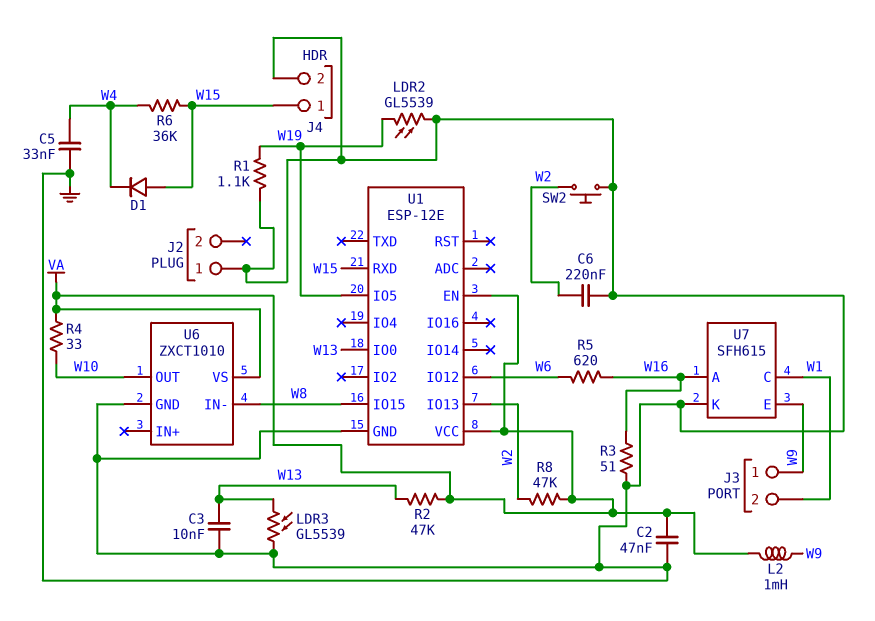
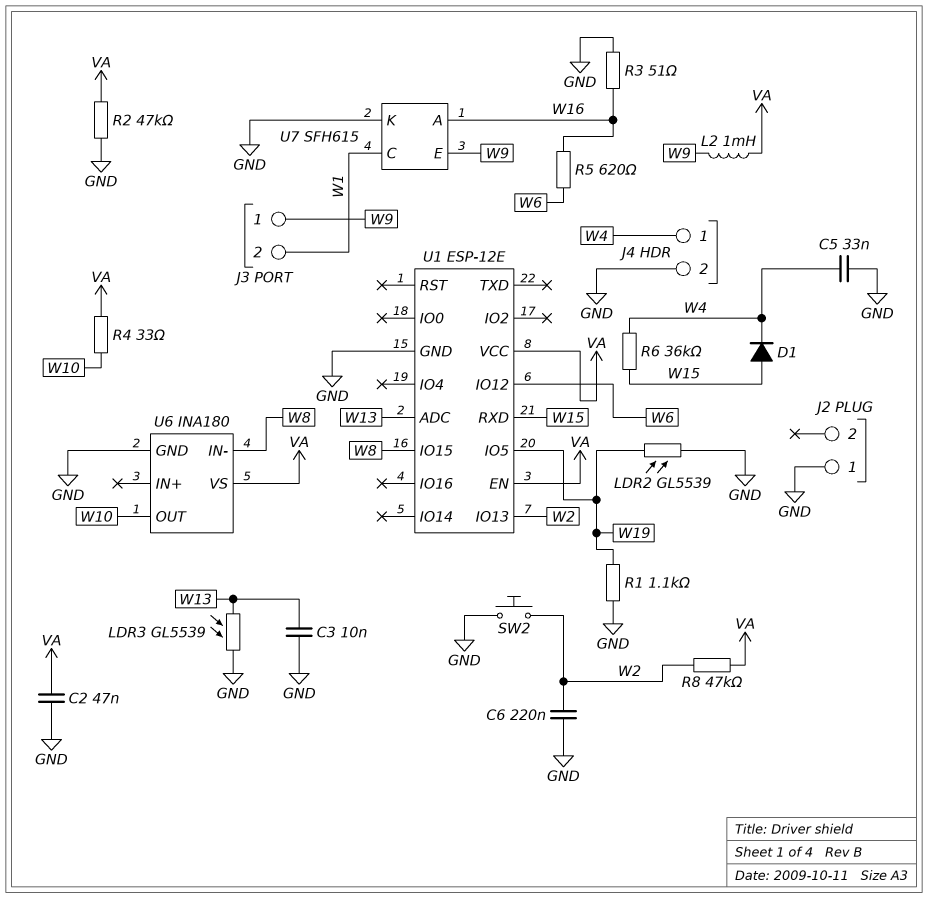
J4 pin 1: W15 -> W4
R2: 47k (VA, W13) -> 47k (GND, VA)
U1 pin ADC: none -> W13
U1 pin IO0: W13 -> none
U6: ZXCT1010 -> INA180

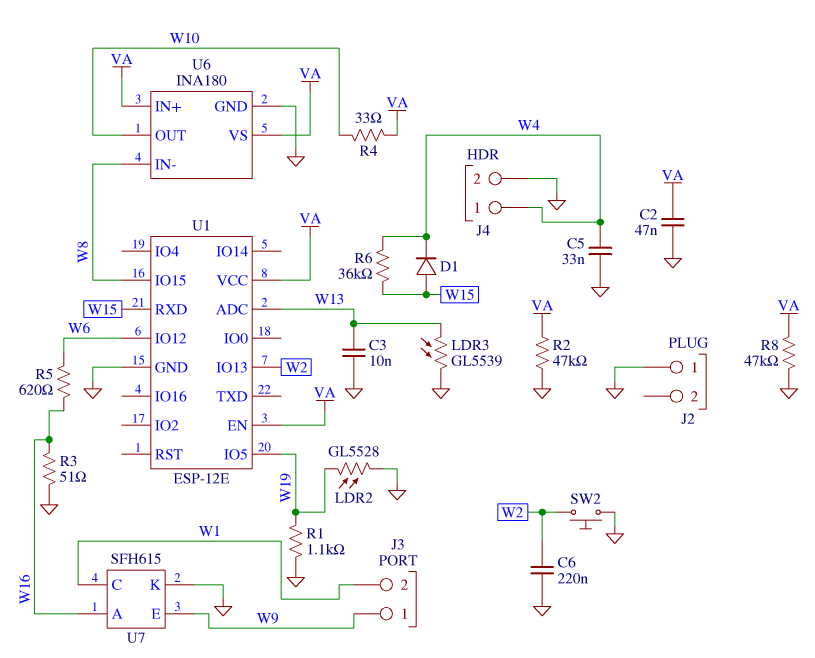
L2: 1mH (VA, W9) -> none
LDR2: GL5539 (GND, W19) -> GL5528 (GND, W19)
R8: 47k (VA, W2) -> 47k (GND, VA)
U6 pin IN+: none -> VA

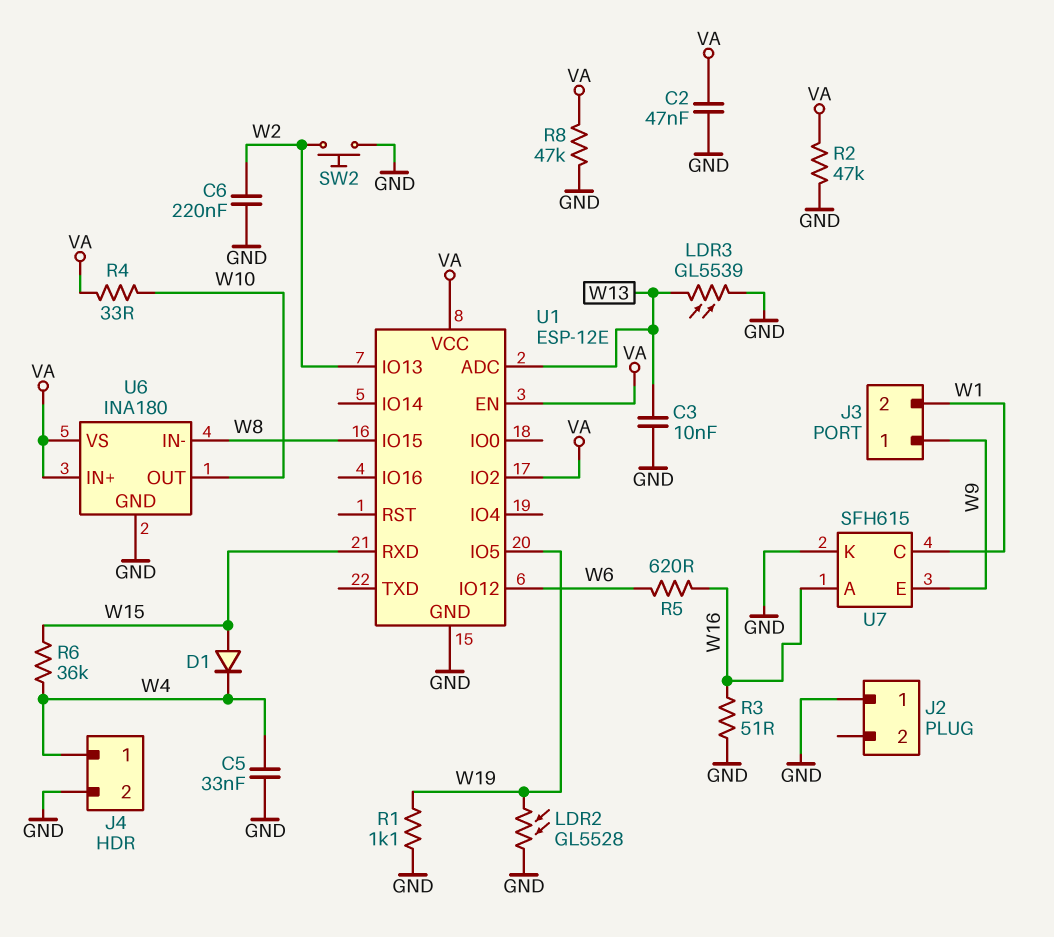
U1 pin IO2: none -> VA

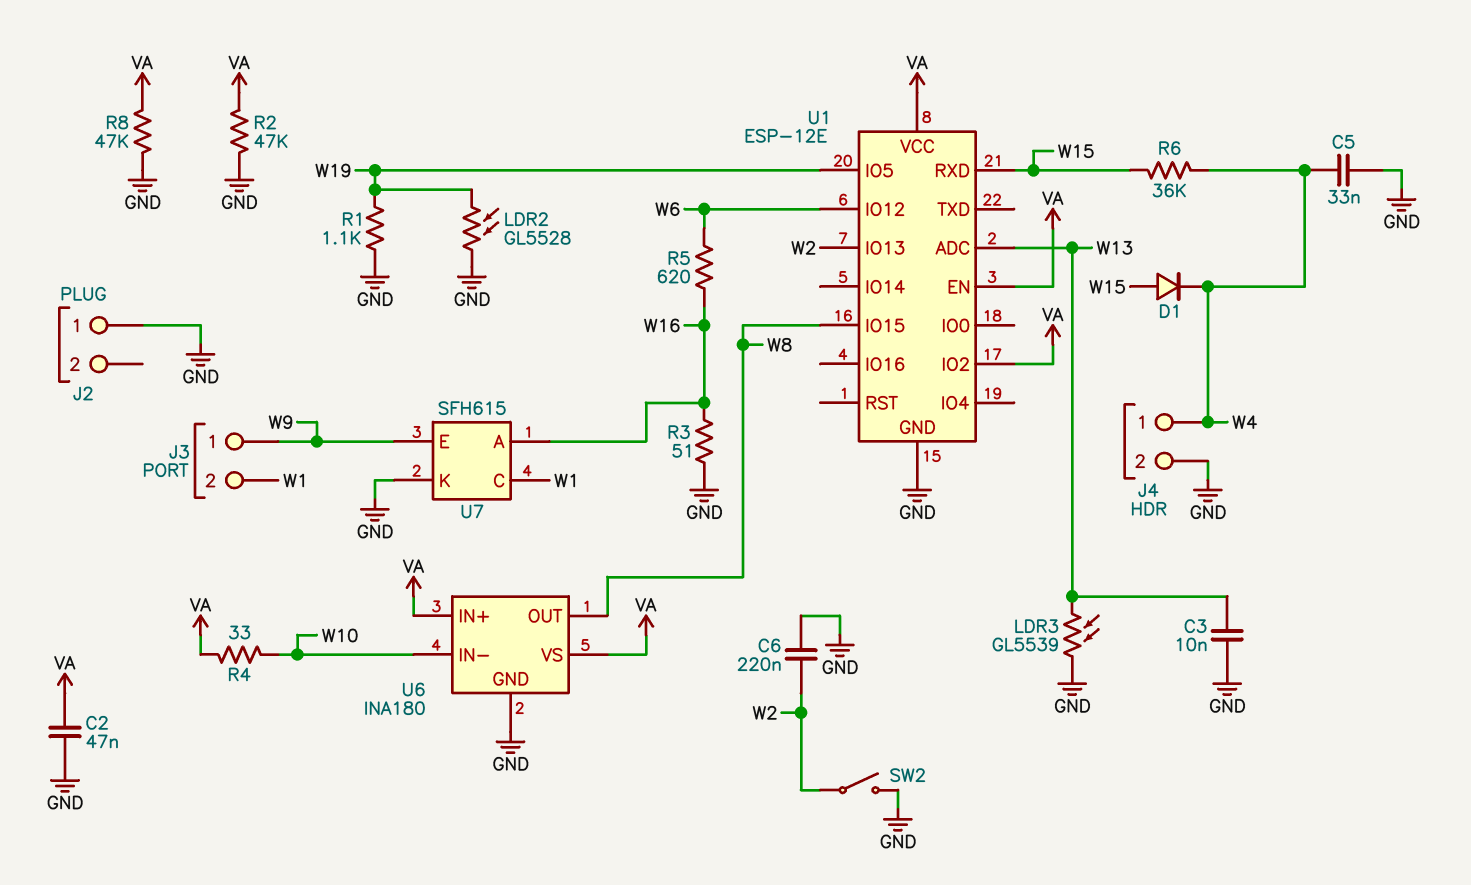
SW2: button (GND, W2) -> switch (GND, W2)
U6 pin IN-: W8 -> W10
U6 pin OUT: W10 -> W8

